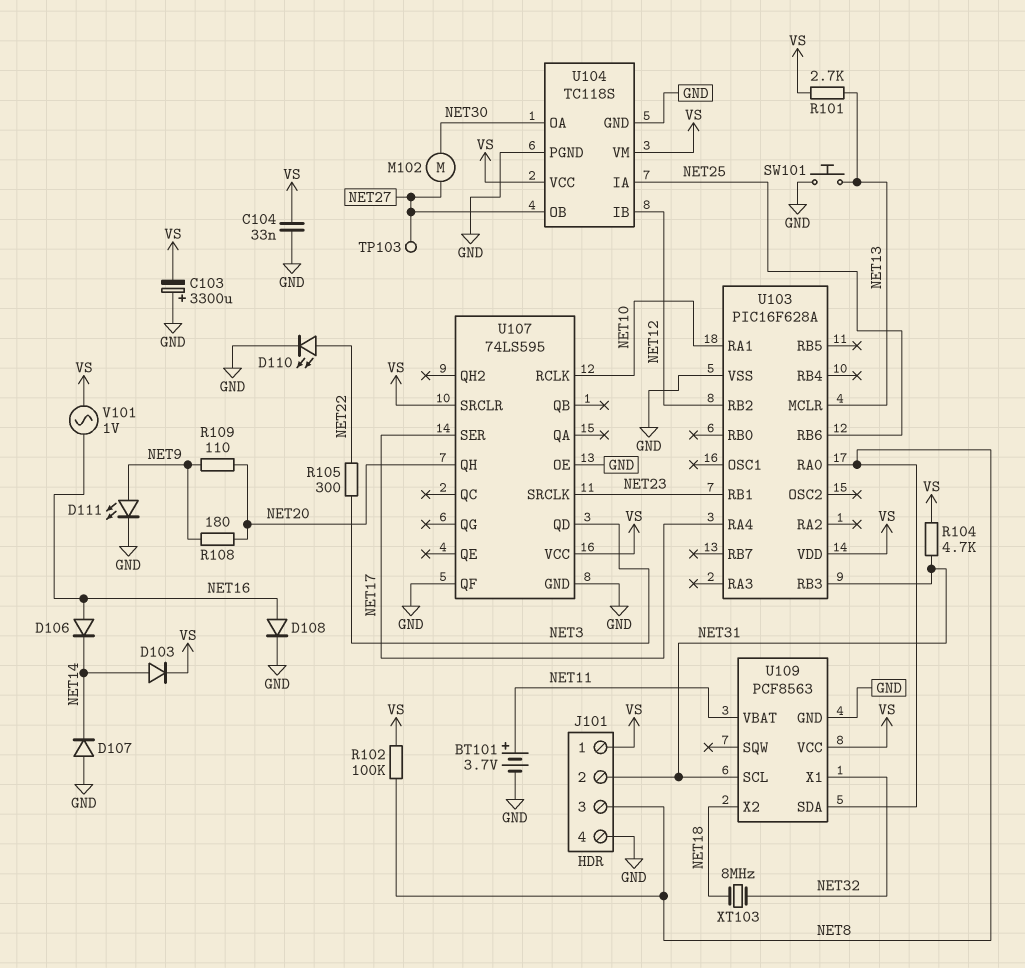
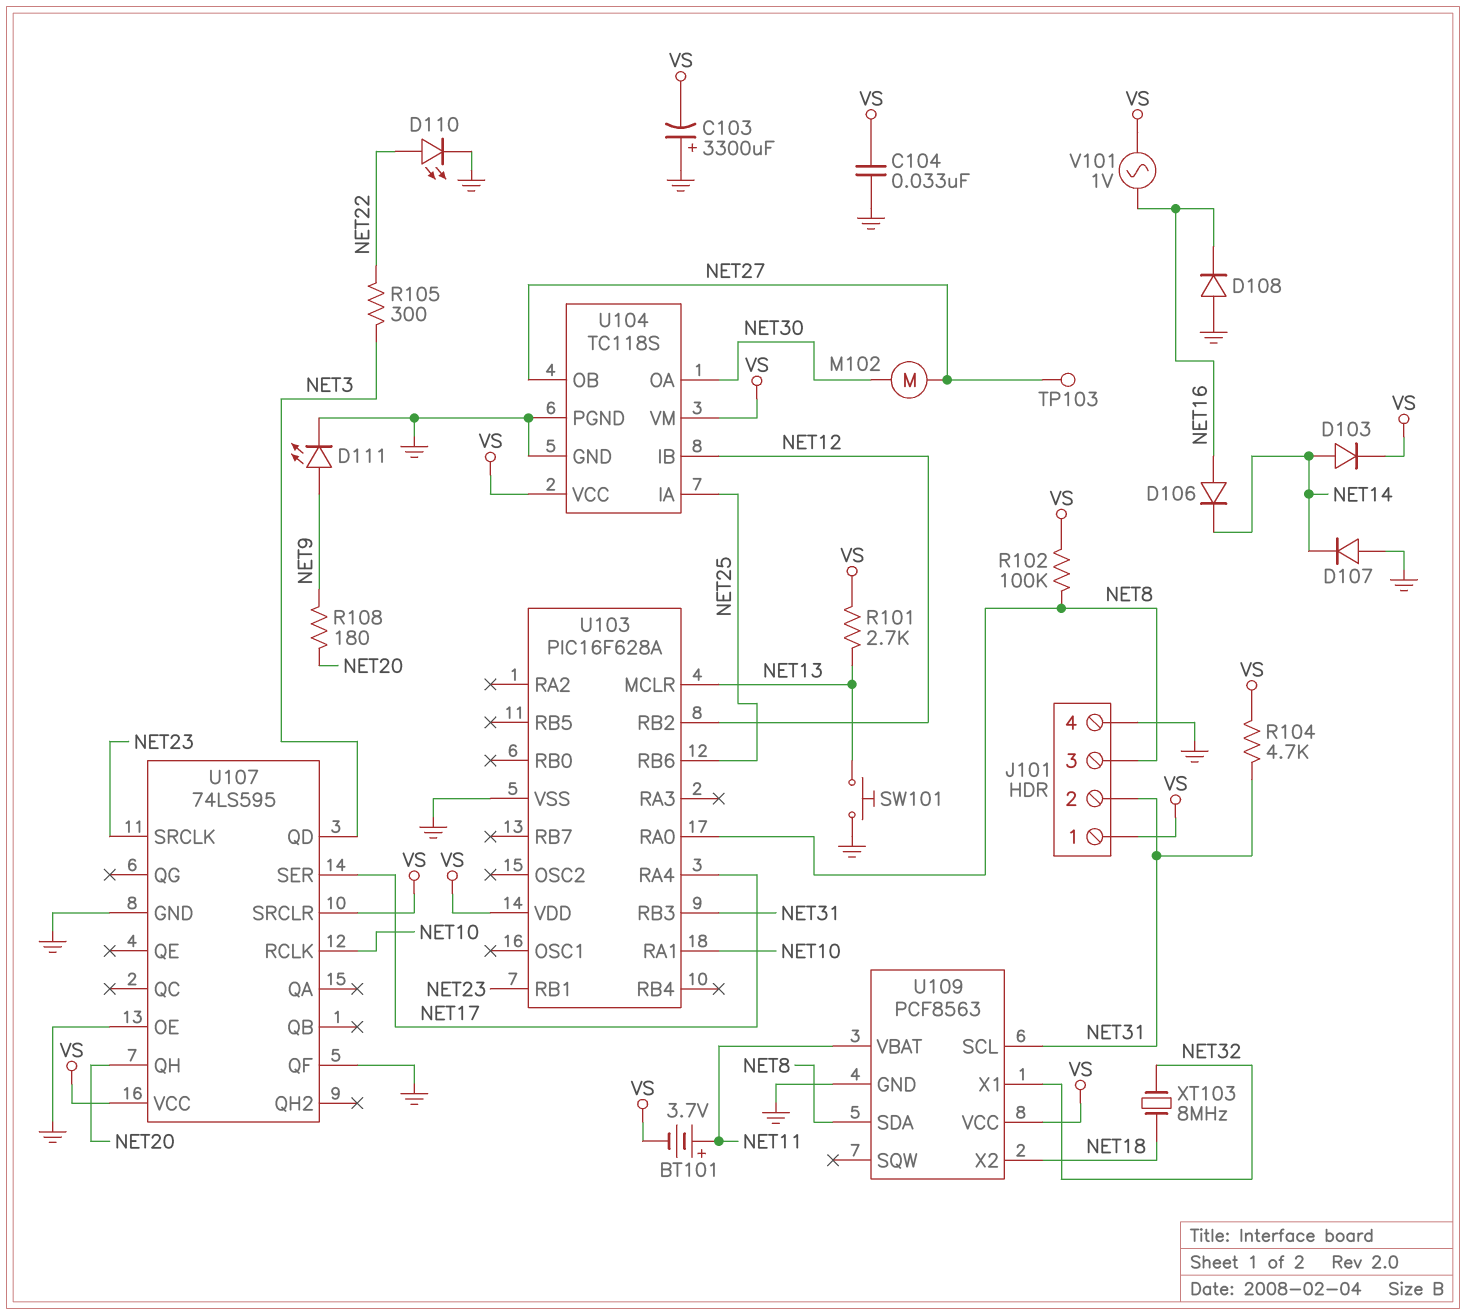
BT101: 3.7V (plus NET11, minus GND) -> 3.7V (plus NET11, minus VS)
D108: diode (A NET16, K GND) -> diode (A GND, K NET16)
R109: 110 (NET9, NET20) -> none

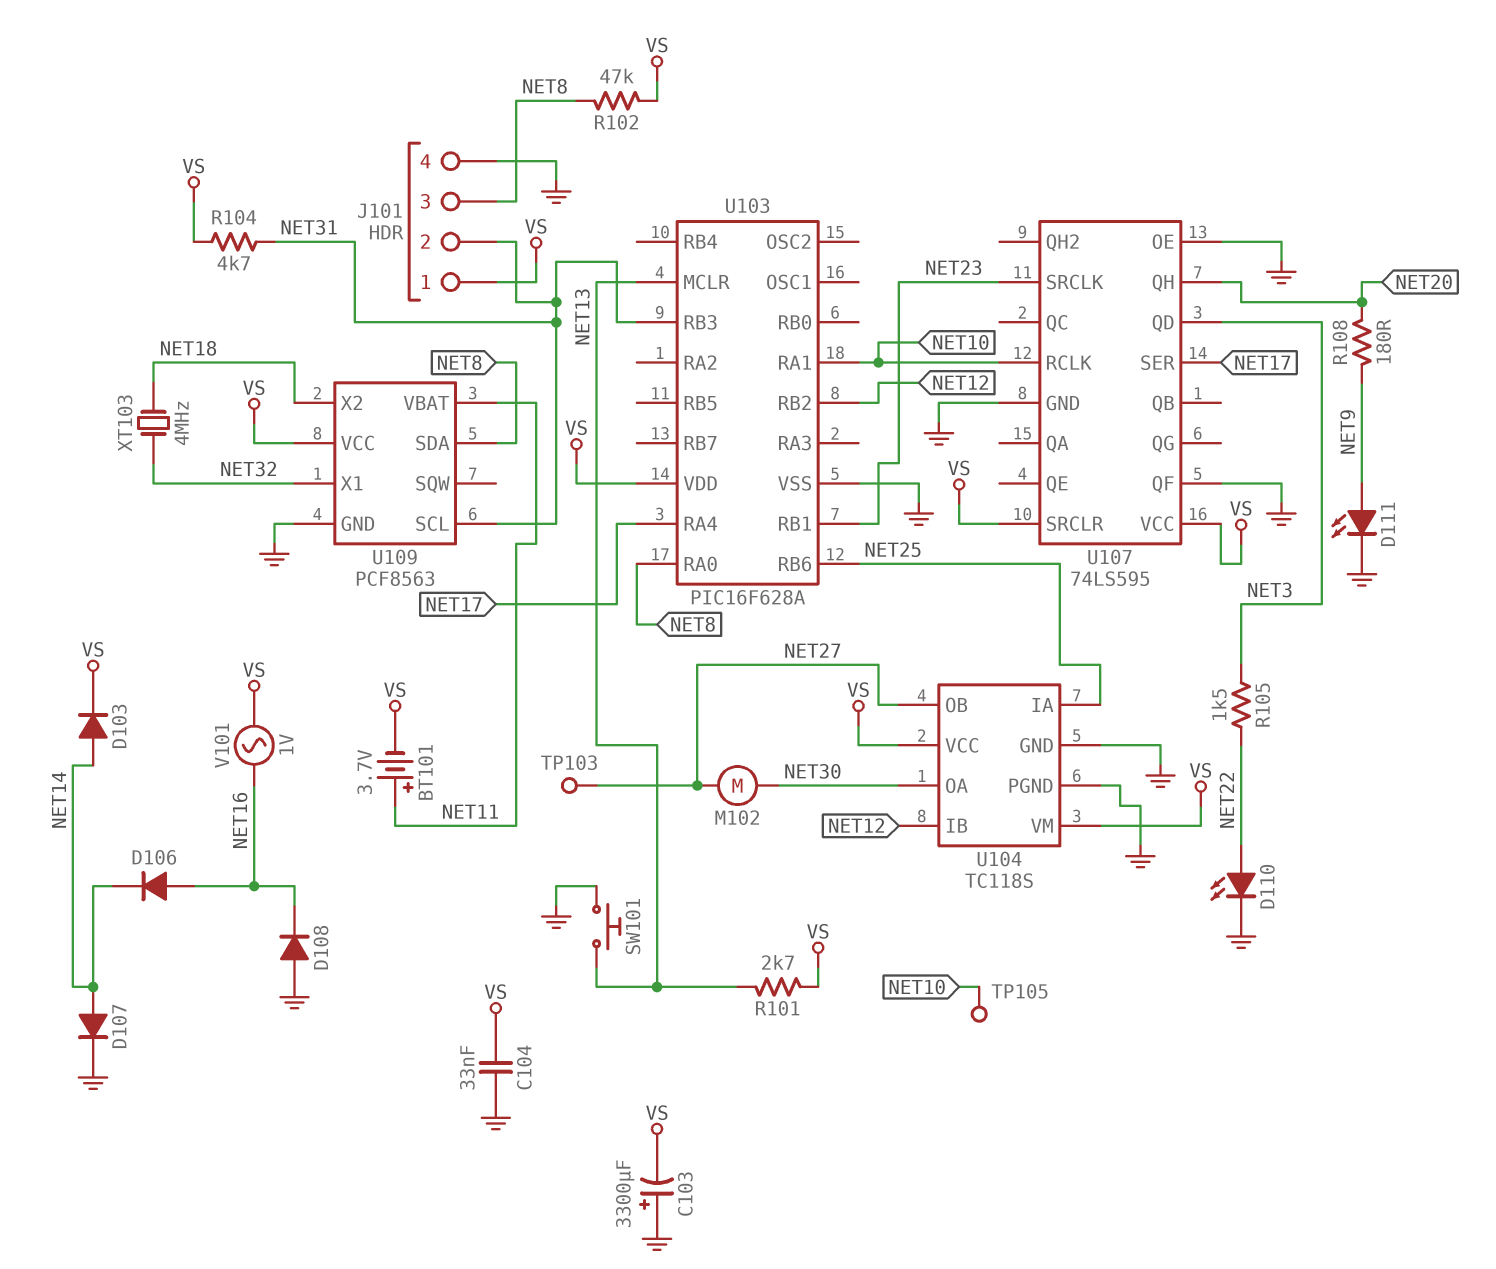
D107: diode (A GND, K NET14) -> diode (A NET14, K GND)
R102: 100k (NET8, VS) -> 47k (NET8, VS)
R105: 300 (NET3, NET22) -> 1.5k (NET3, NET22)
TP105: none -> test point (NET10)
XT103: 8MHz (NET18, NET32) -> 4MHz (NET18, NET32)

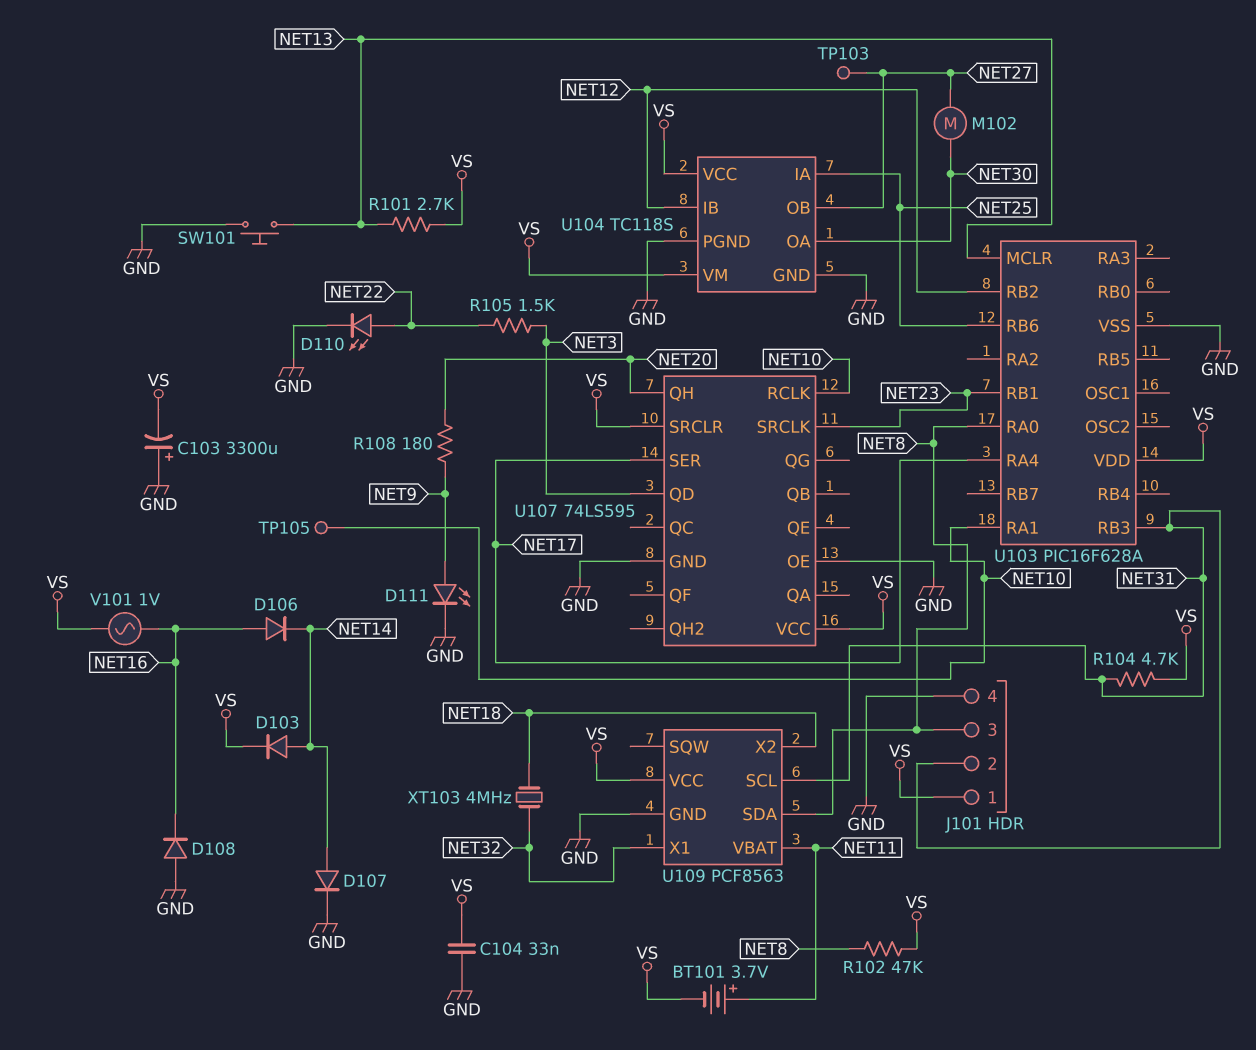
U107 pin QF: GND -> none

